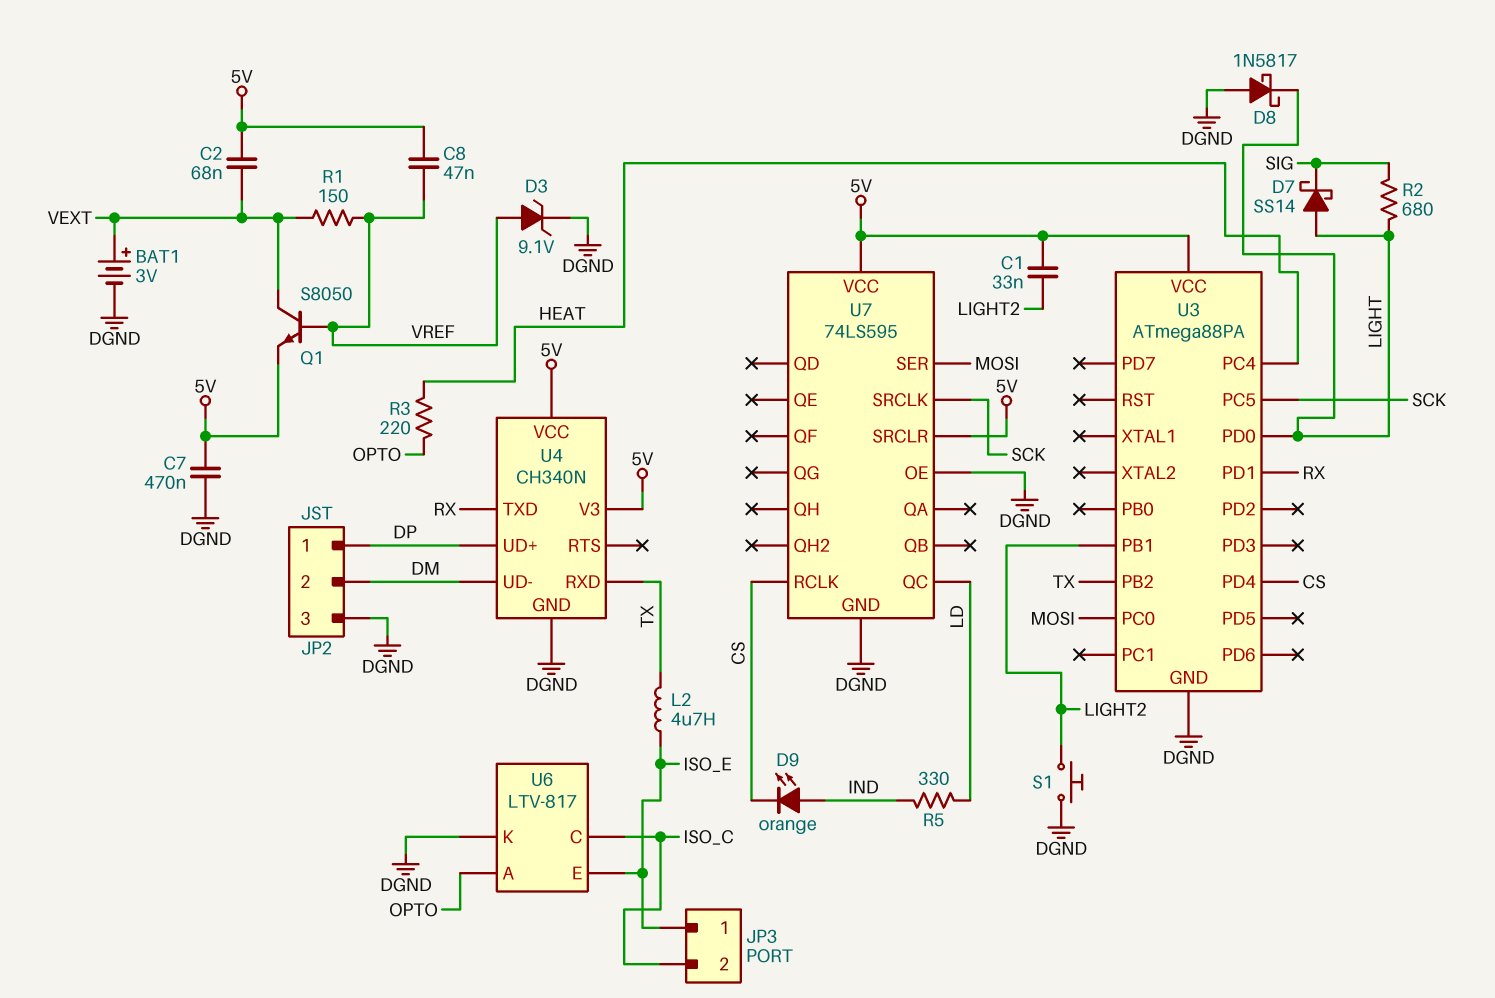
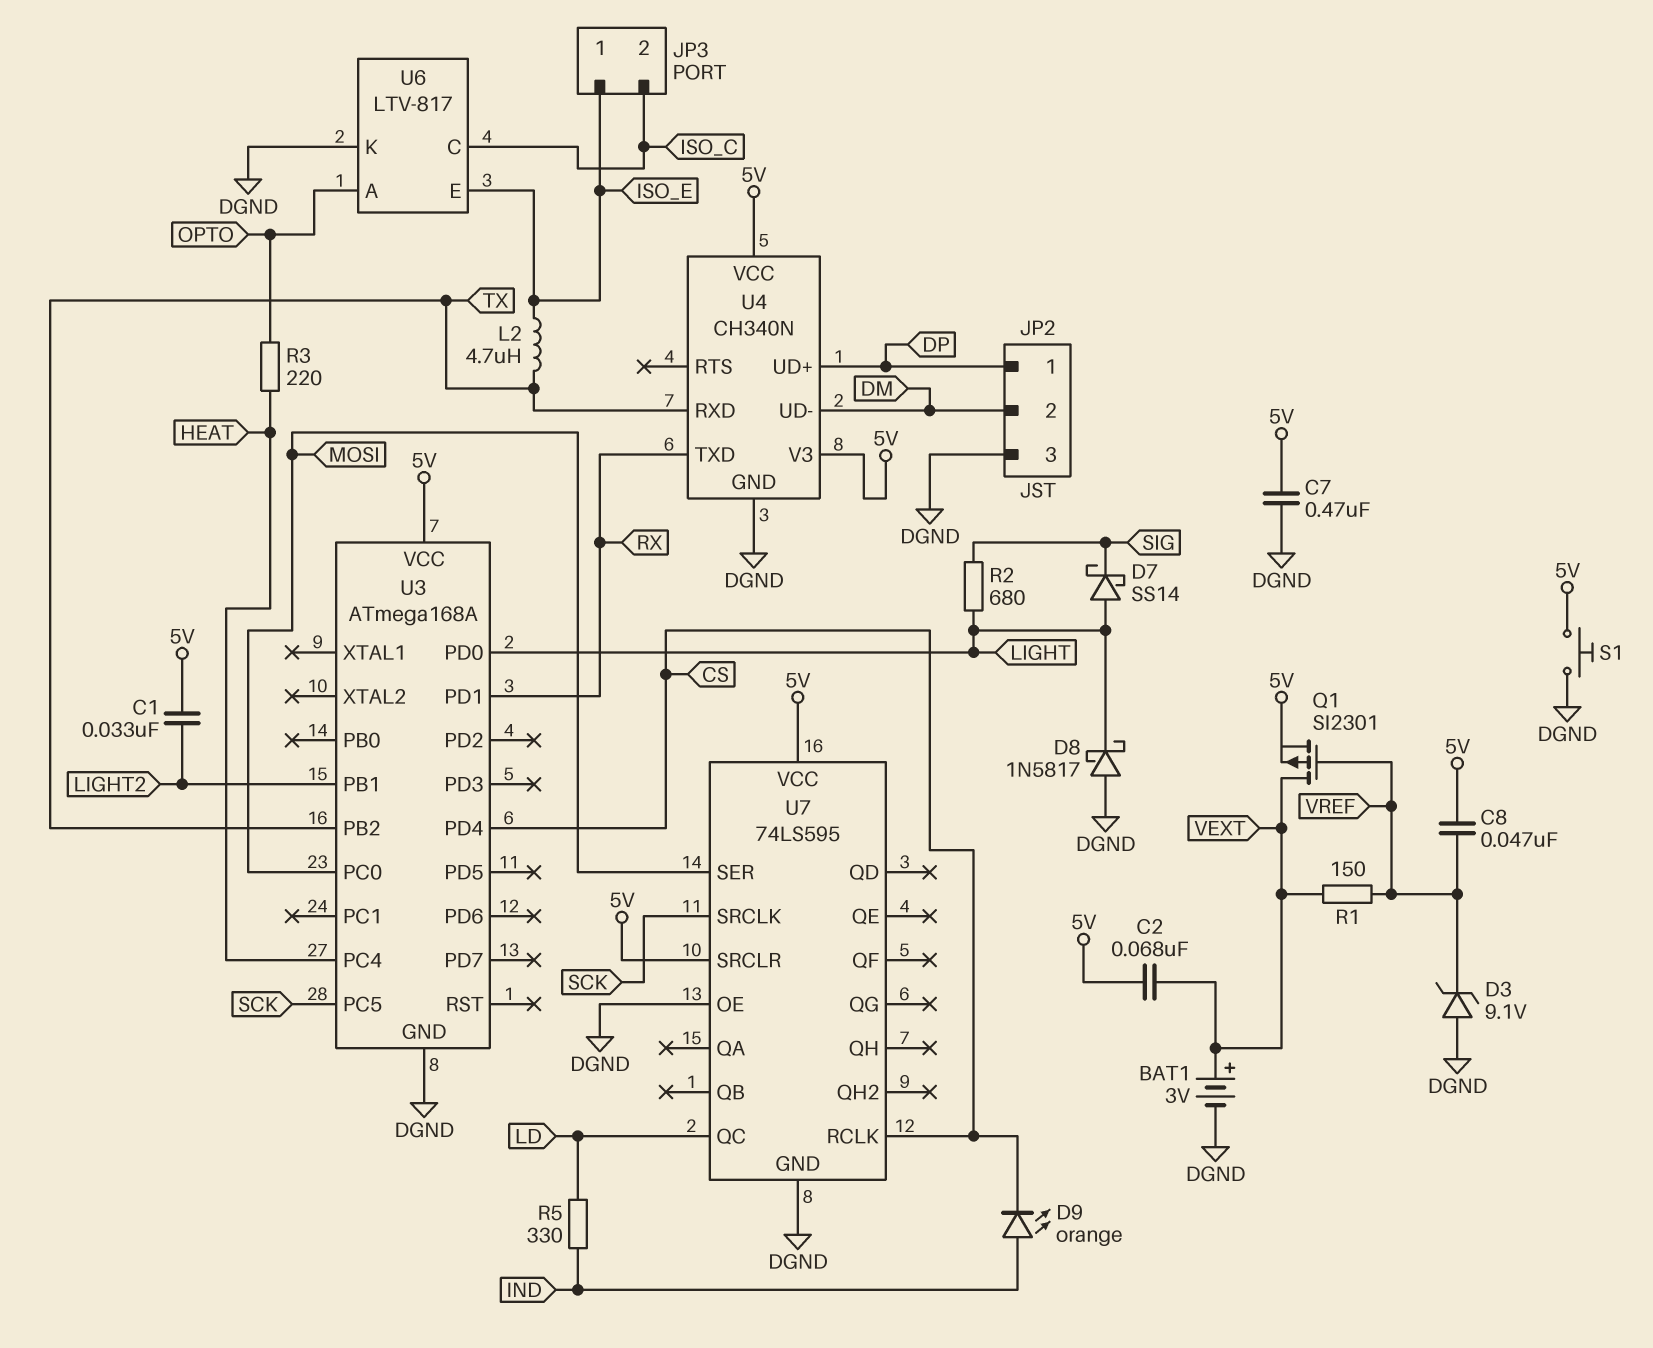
D3: zener 9.1V (A VREF, K DGND) -> zener 9.1V (A DGND, K VREF)
Q1: NPN S8050 (B VREF, C VEXT, E 5V) -> PMOS SI2301 (G VREF, D VEXT, S 5V)
S1: button (DGND, LIGHT2) -> button (5V, DGND)
U3: ATmega88PA -> ATmega168A

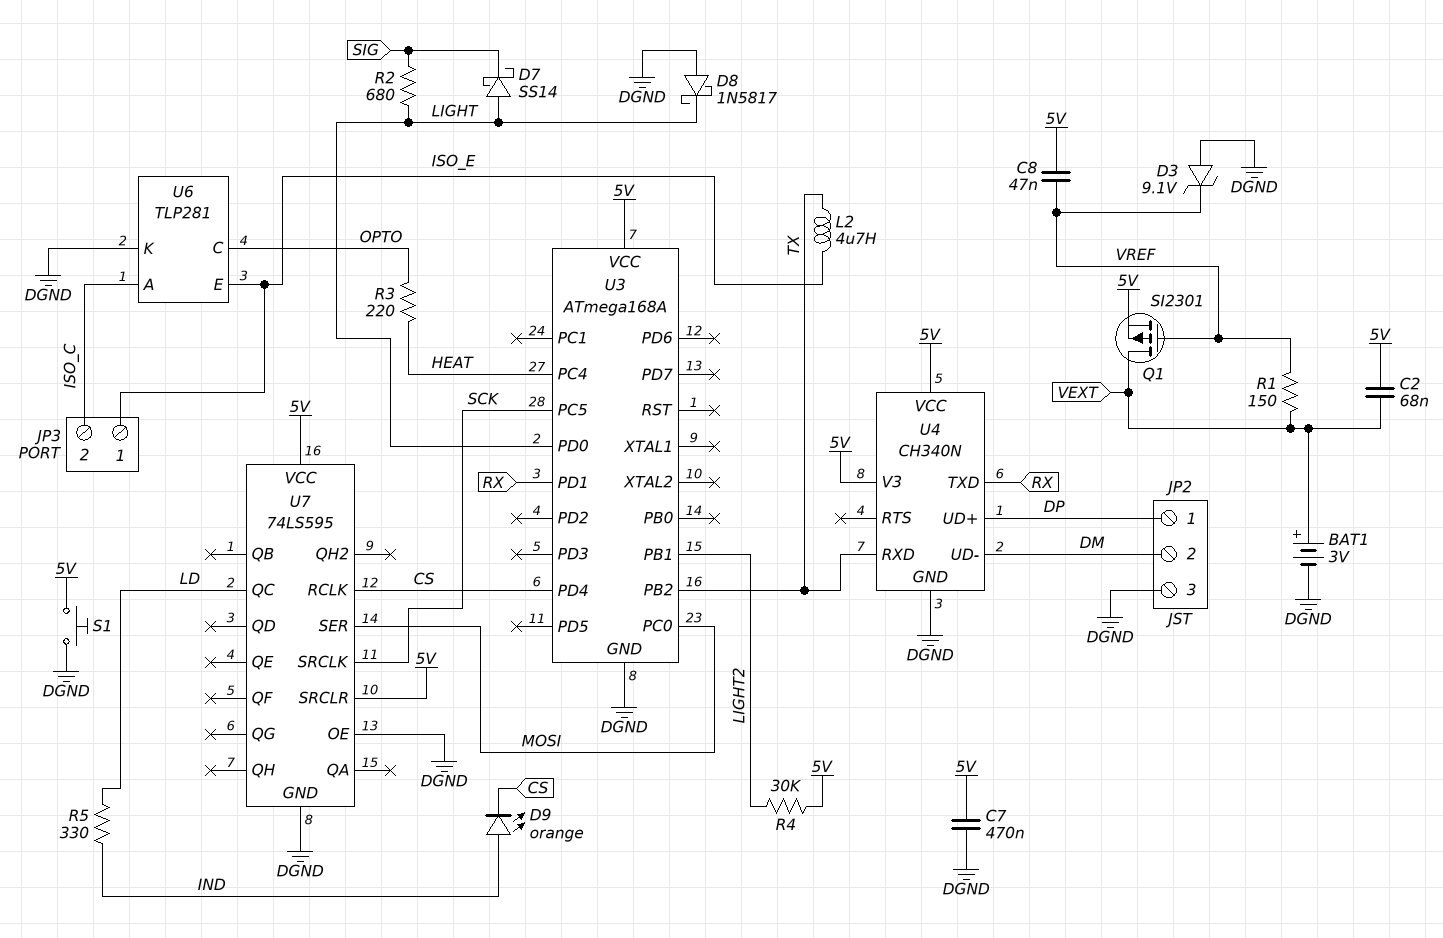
C1: 33nF (5V, LIGHT2) -> none
R4: none -> 30k (5V, LIGHT2)
U6: LTV-817 -> TLP281
U6 pin A: OPTO -> ISO_C
U6 pin C: ISO_C -> OPTO

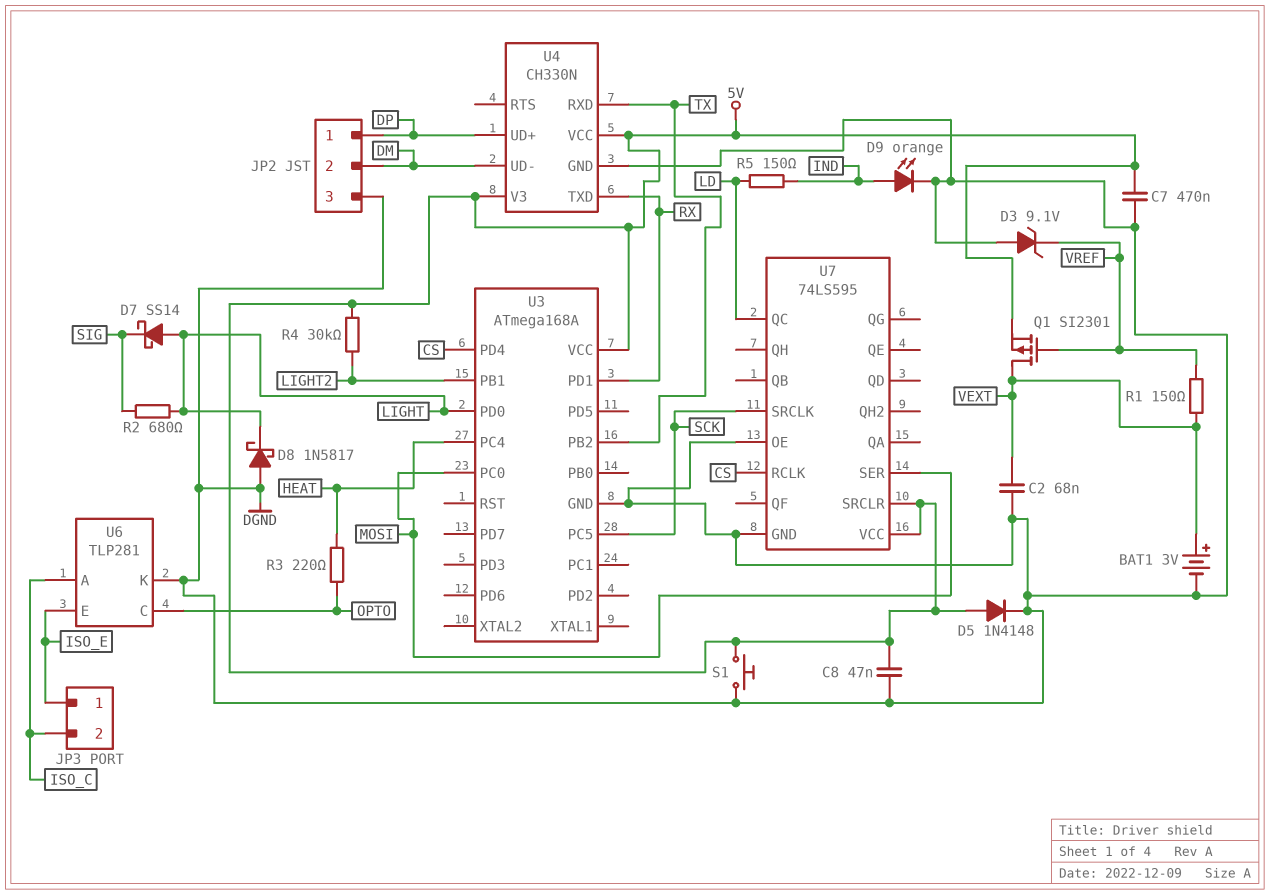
C2: 68nF (5V, VEXT) -> 68nF (DGND, VEXT)
C8: 47nF (5V, VREF) -> 47nF (5V, DGND)
D5: none -> diode 1N4148 (A 5V, K DGND)
D9: LED orange (A IND, K CS) -> LED orange (A IND, K DGND)
L2: 4.7uH (ISO_E, TX) -> none
R5: 330 (IND, LD) -> 150 (IND, LD)
U4: CH340N -> CH330N

